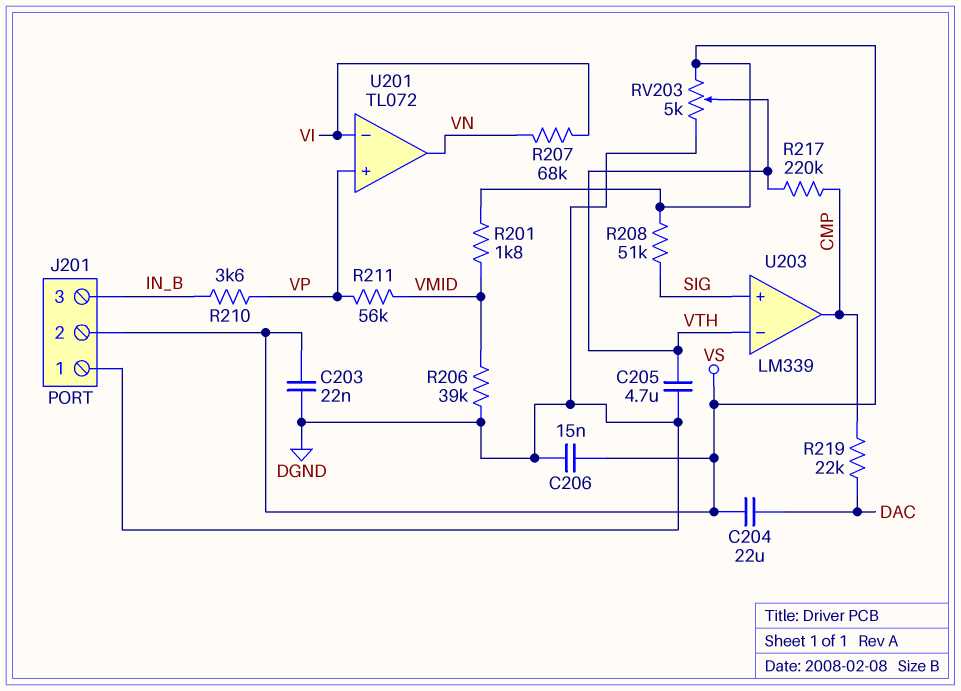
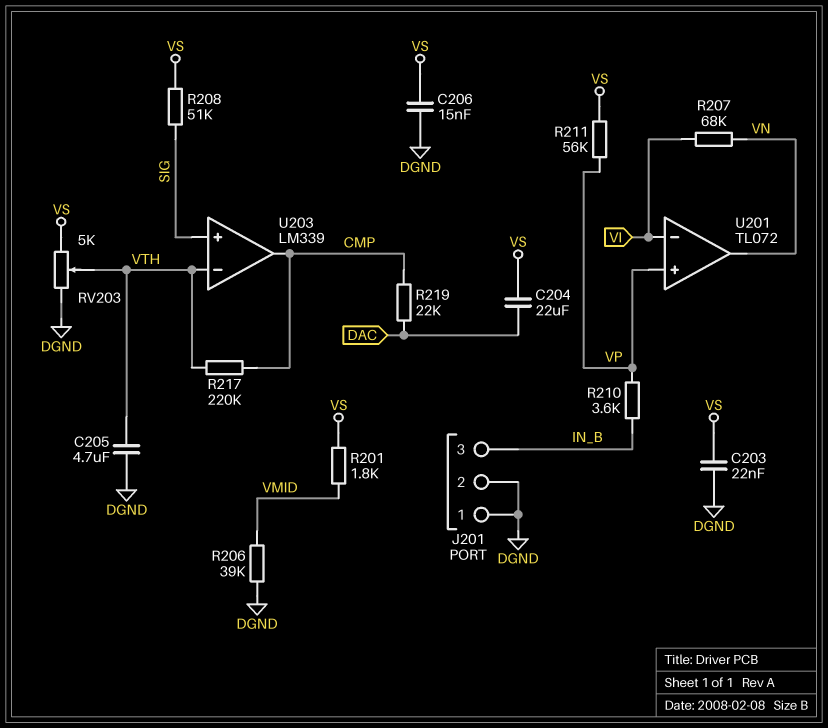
J201 pin 2: VS -> DGND
R211: 56k (VMID, VP) -> 56k (VP, VS)

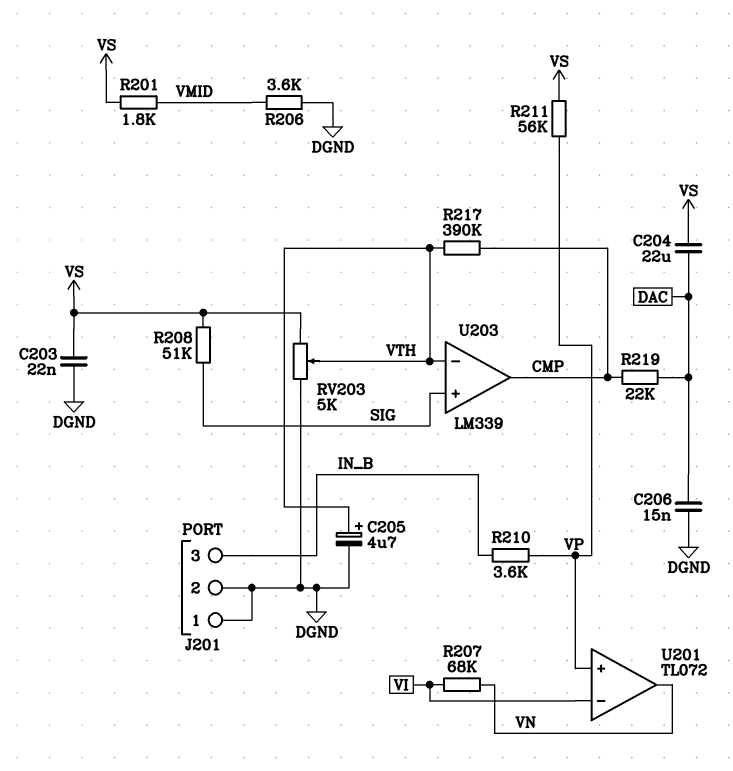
C205: 4.7uF (DGND, VTH) -> 4.7uF (plus VTH, minus DGND)
C206: 15nF (DGND, VS) -> 15nF (DAC, DGND)
R206: 39k (DGND, VMID) -> 3.6k (DGND, VMID)
R217: 220k (CMP, VTH) -> 390k (CMP, VTH)

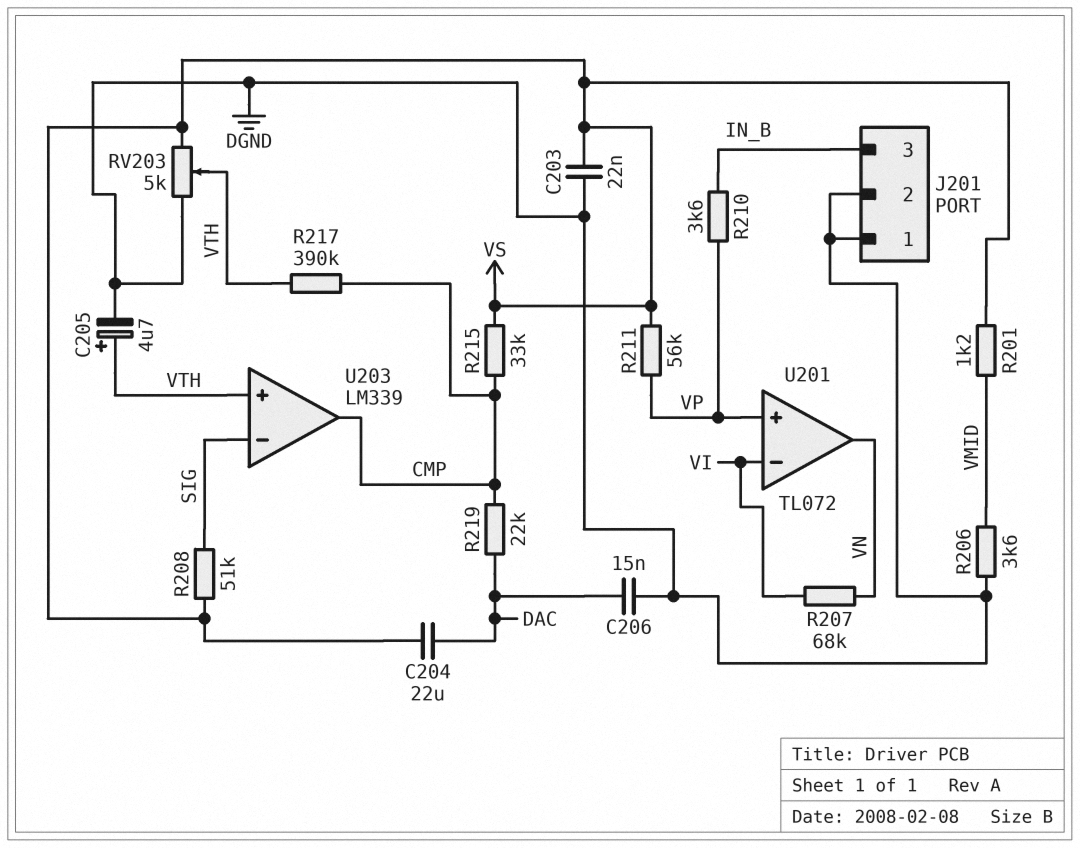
R201: 1.8k (VMID, VS) -> 1.2k (VMID, VS)
R215: none -> 33k (CMP, VS)
U203 pin in+: SIG -> VTH
U203 pin in-: VTH -> SIG

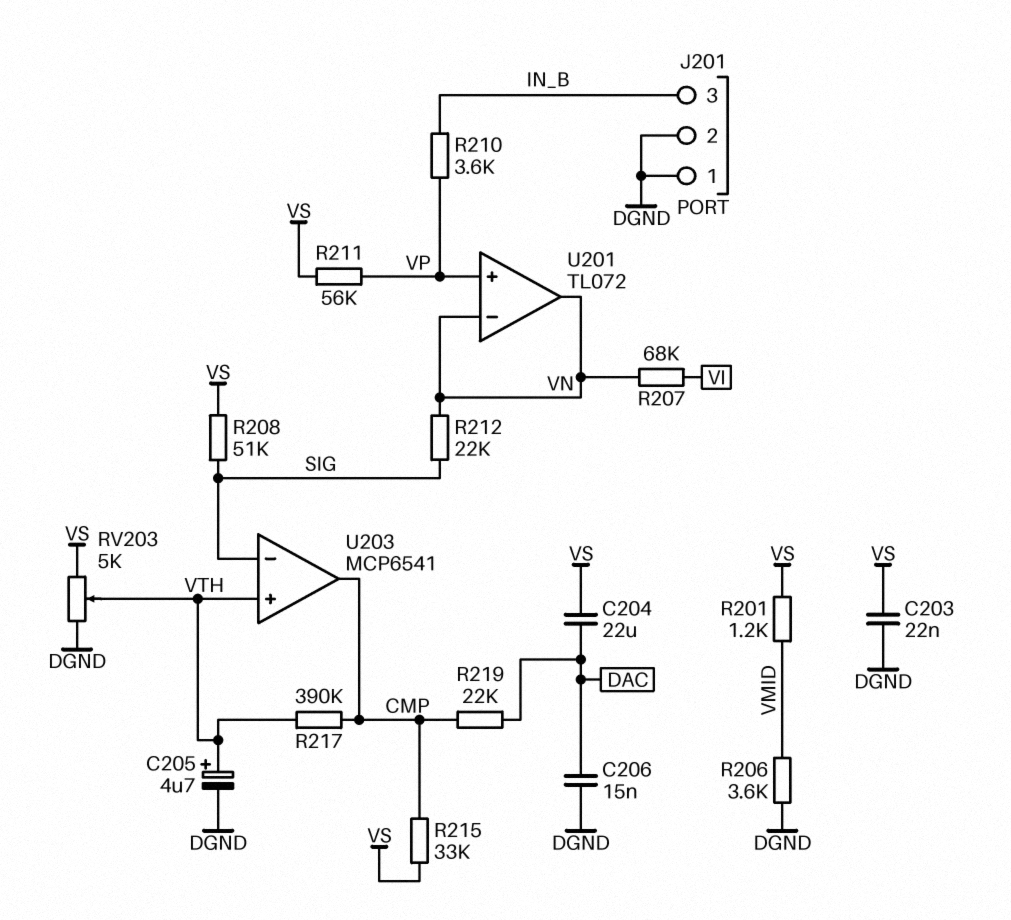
R212: none -> 22k (SIG, VN)
U201 pin in-: VI -> VN
U203: LM339 -> MCP6541

